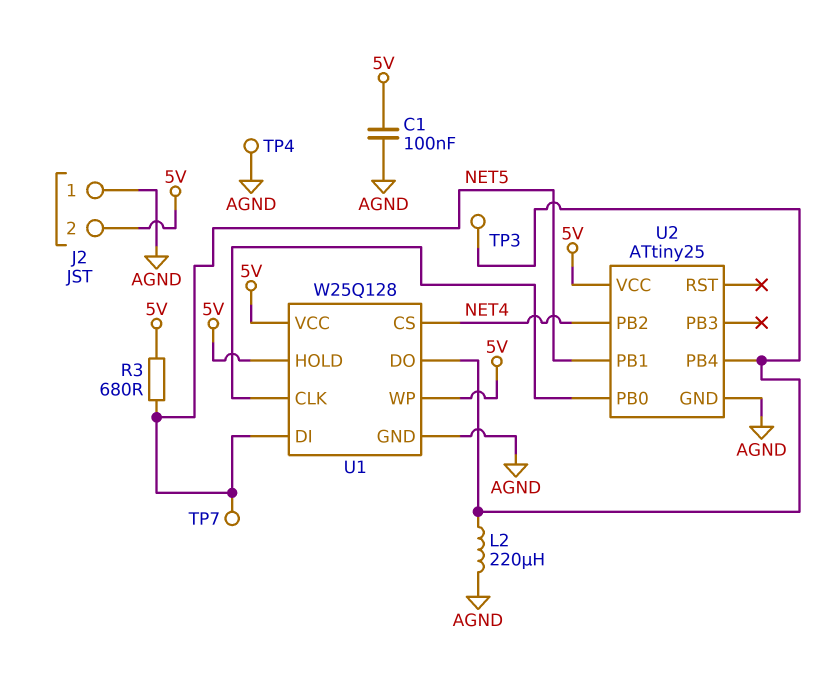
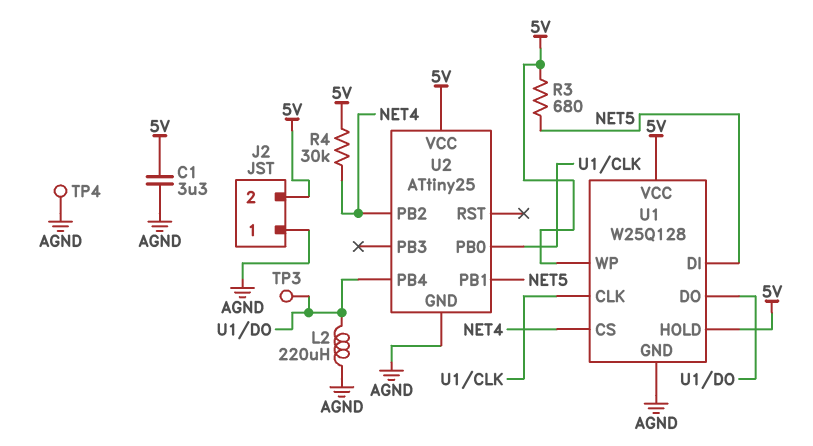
C1: 100nF (5V, AGND) -> 3.3uF (5V, AGND)
R4: none -> 30k (5V, NET4)
TP7: test point (NET5) -> none

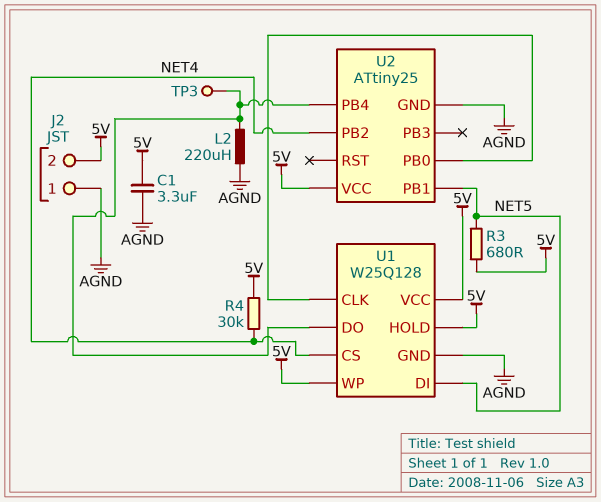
TP4: test point (AGND) -> none

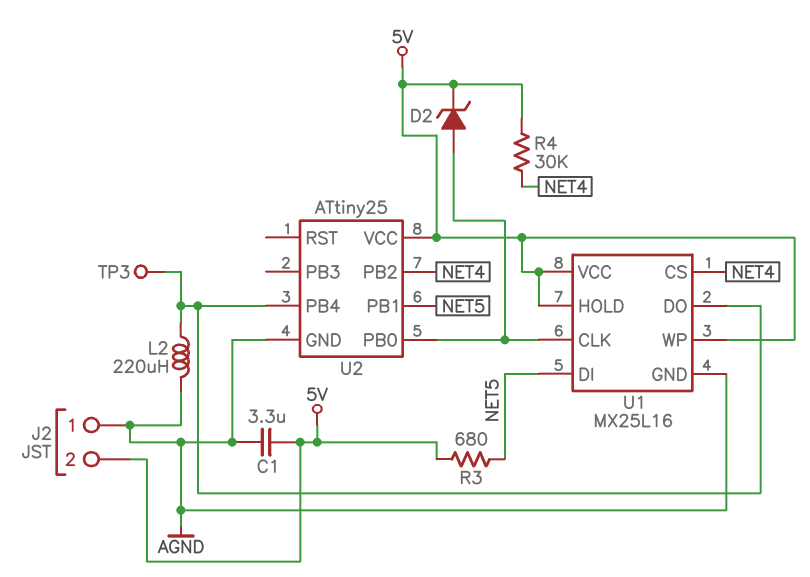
D2: none -> zener (A U1/CLK, K 5V)
U1: W25Q128 -> MX25L16

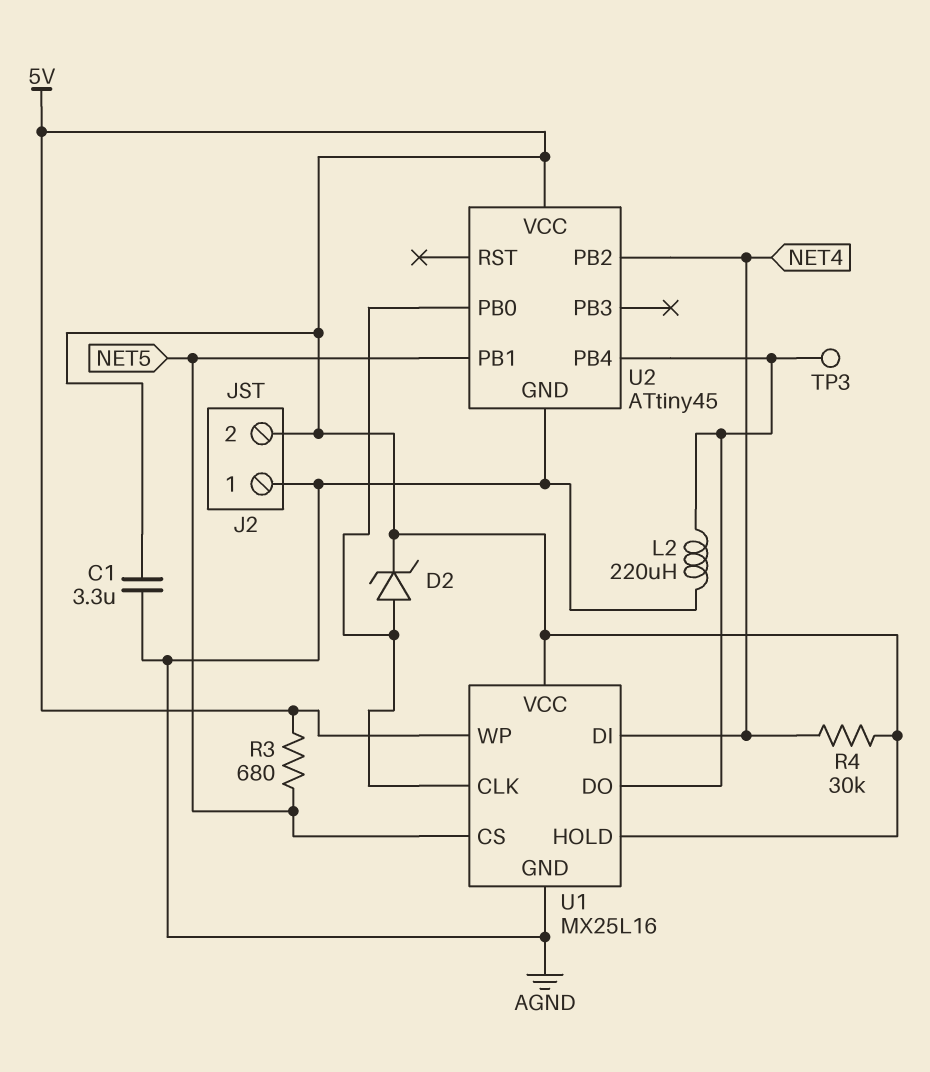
U1 pin CS: NET4 -> NET5
U1 pin DI: NET5 -> NET4
U2: ATtiny25 -> ATtiny45

